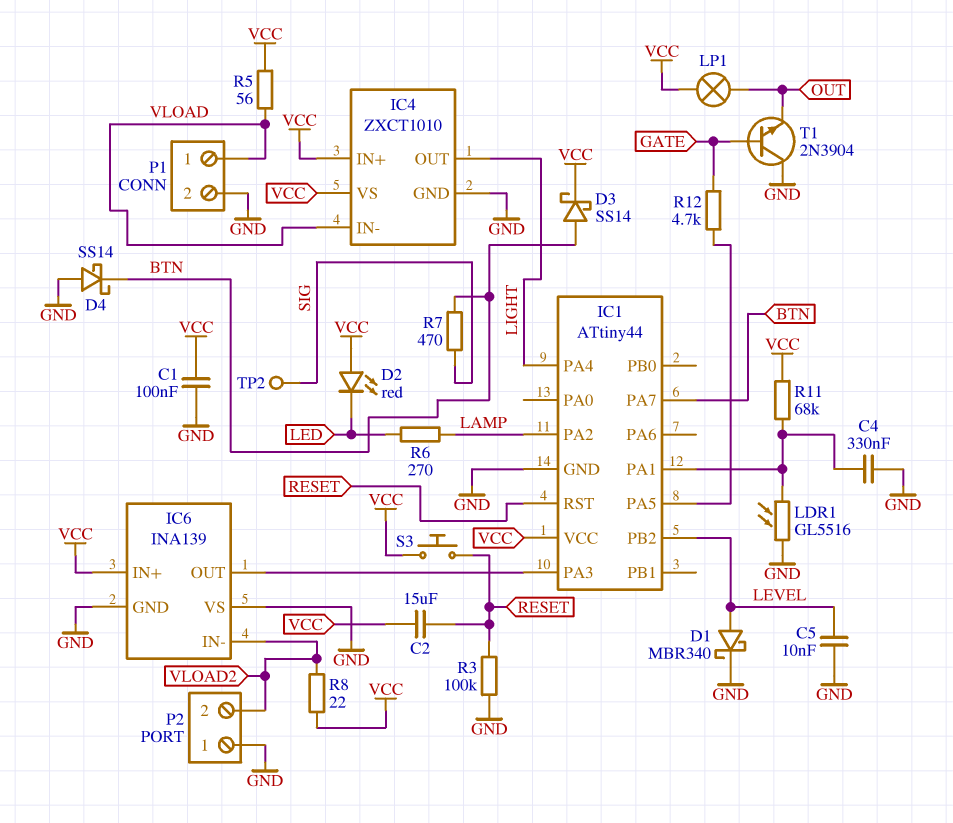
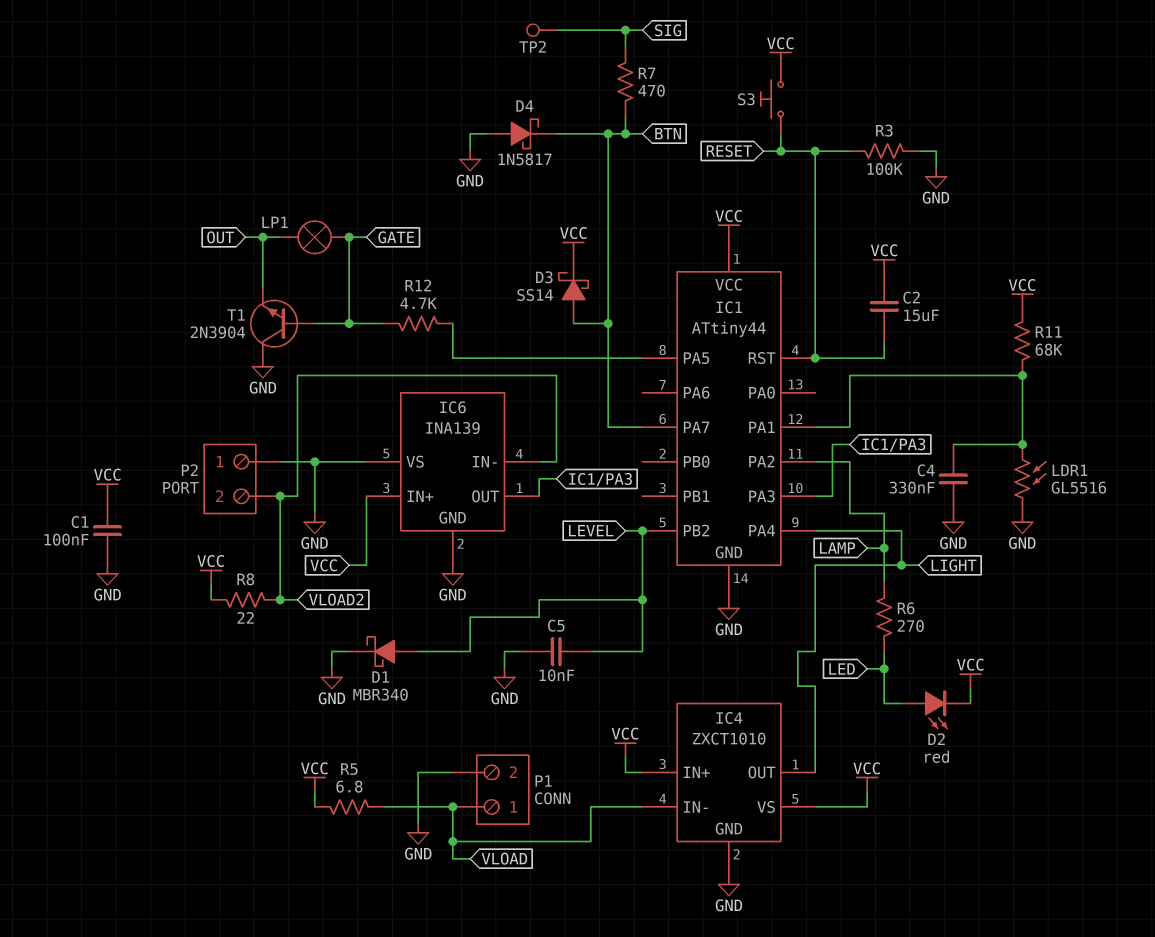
D2: LED red (A VCC, K LED) -> LED red (A LED, K VCC)
D4: schottky SS14 (A GND, K BTN) -> schottky 1N5817 (A GND, K BTN)
LP1: lamp (OUT, VCC) -> lamp (GATE, OUT)
R5: 56 (VCC, VLOAD) -> 6.8 (VCC, VLOAD)

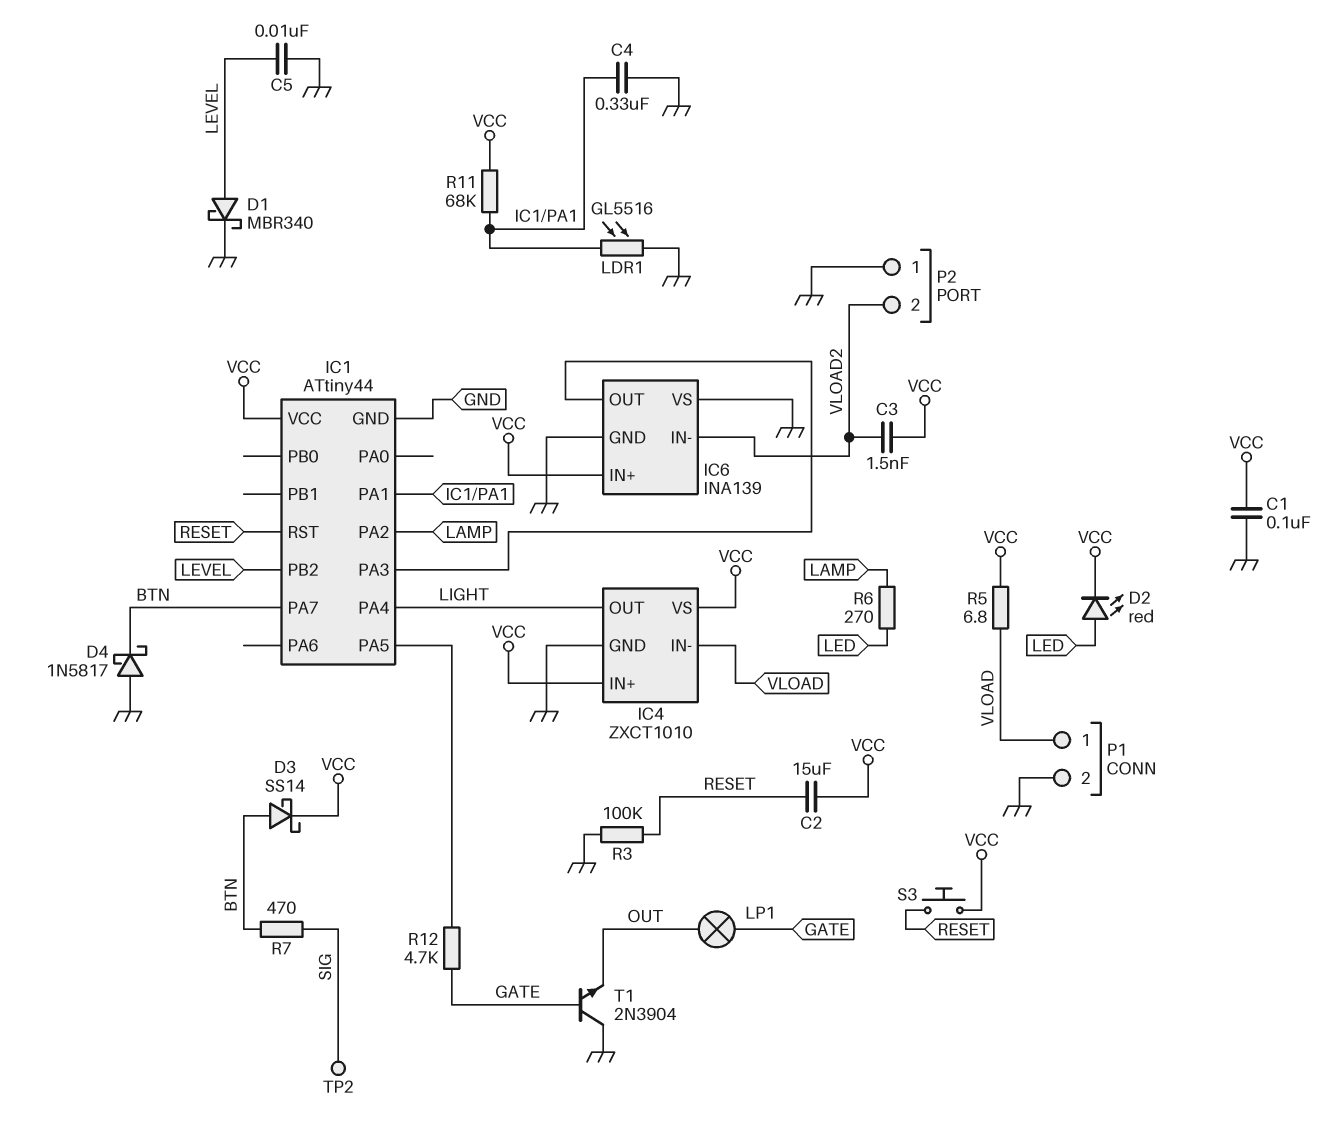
C3: none -> 1.5nF (VCC, VLOAD2)
R8: 22 (VCC, VLOAD2) -> none

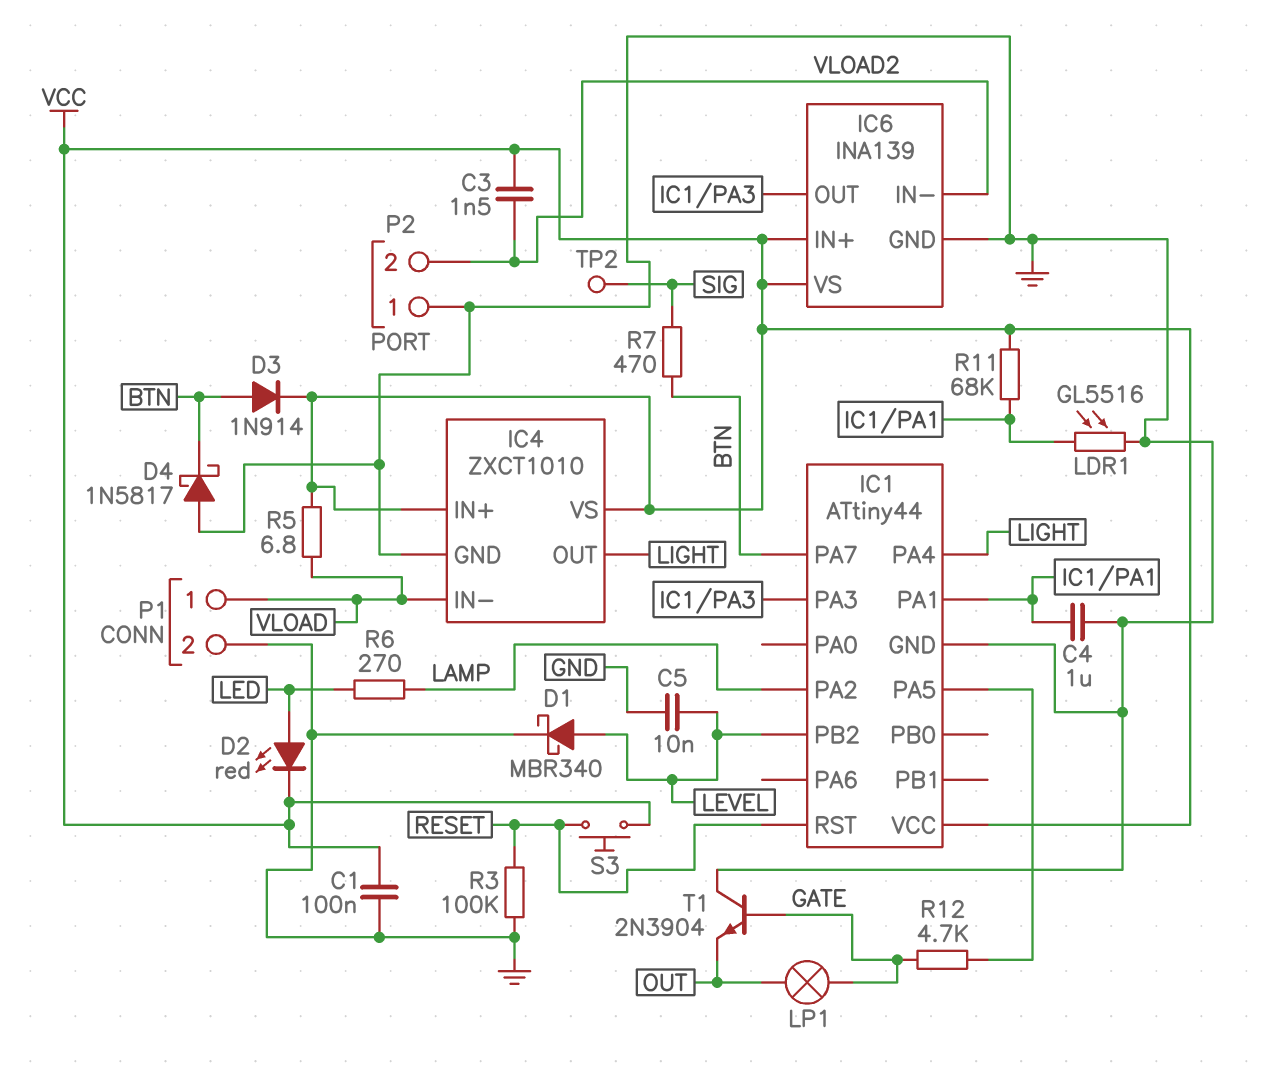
C2: 15uF (RESET, VCC) -> none
C4: 330nF (GND, IC1/PA1) -> 1uF (GND, IC1/PA1)
D3: schottky SS14 (A BTN, K VCC) -> diode 1N914 (A BTN, K VCC)
IC6 pin VS: GND -> VCC

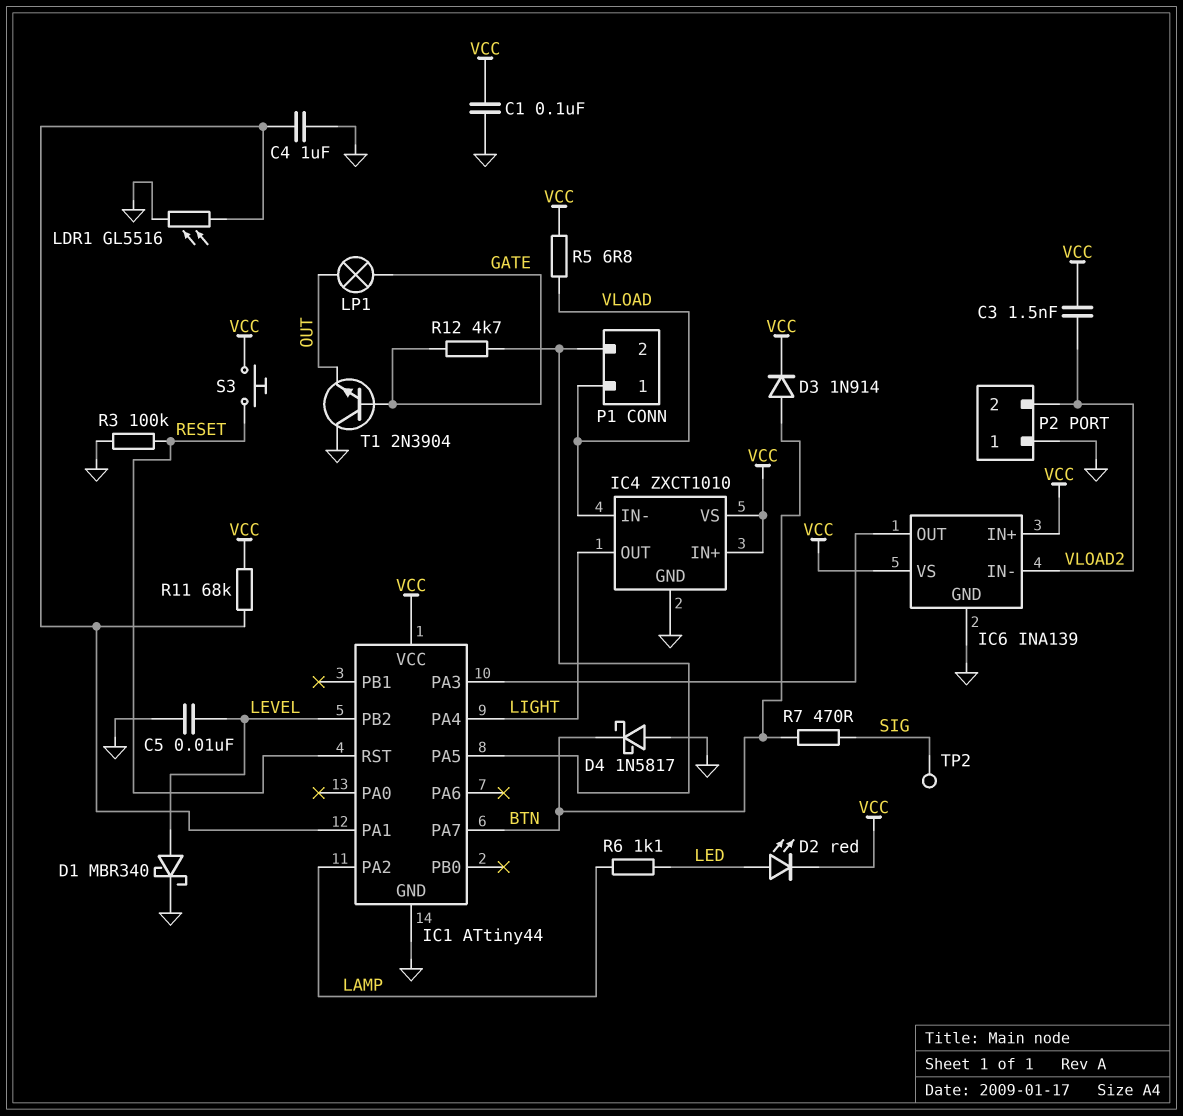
P1 pin 2: GND -> IC1/PA5
R6: 270 (LAMP, LED) -> 1.1k (LAMP, LED)

